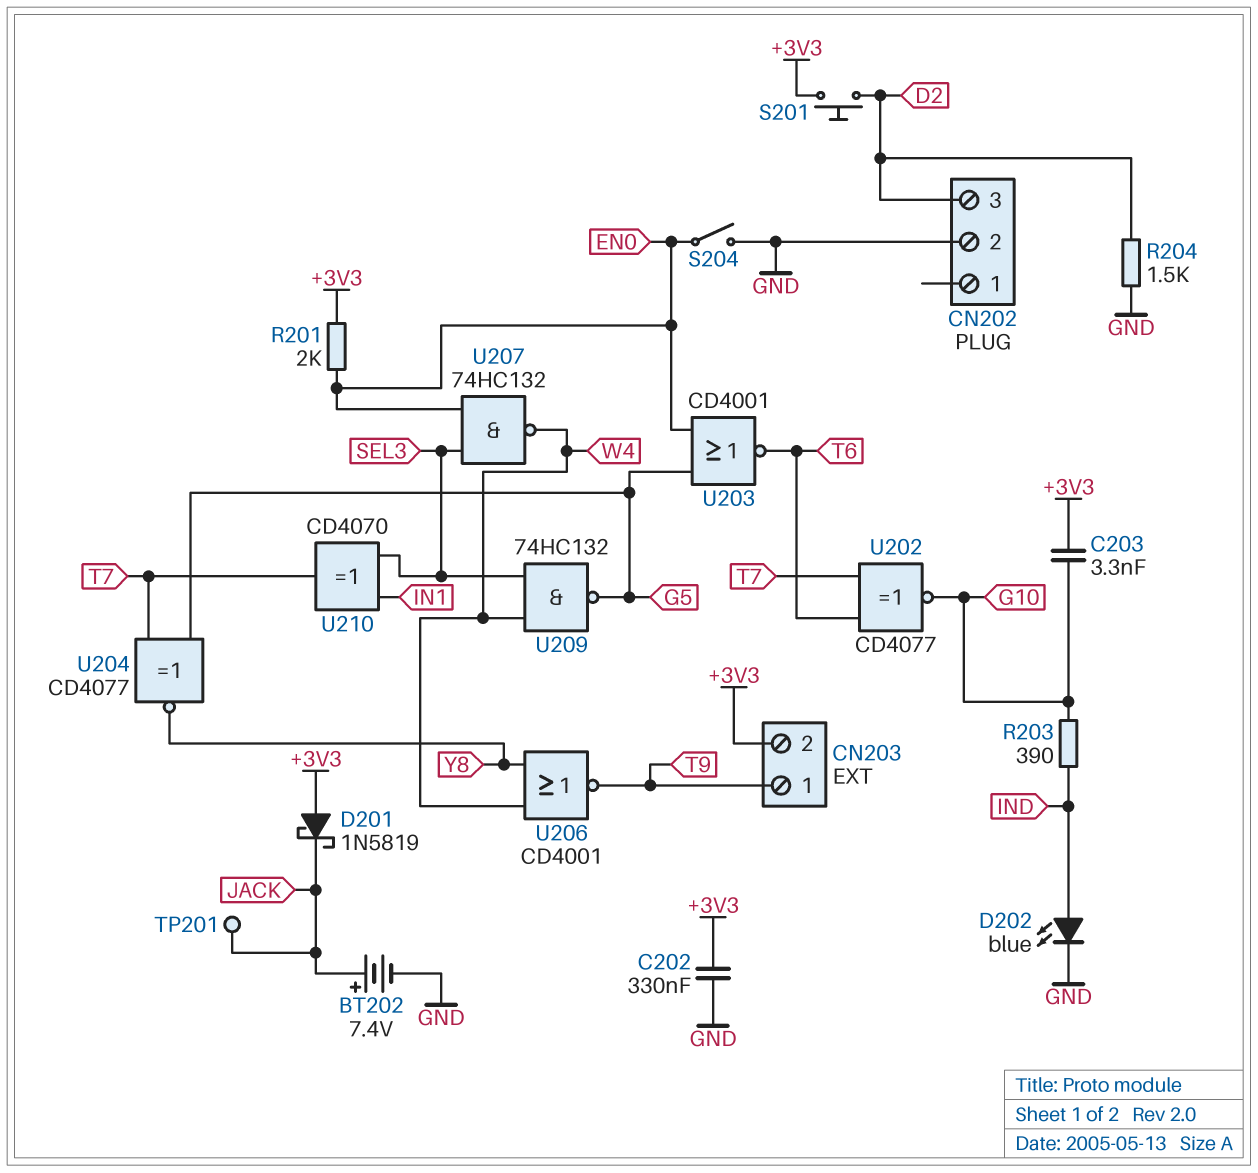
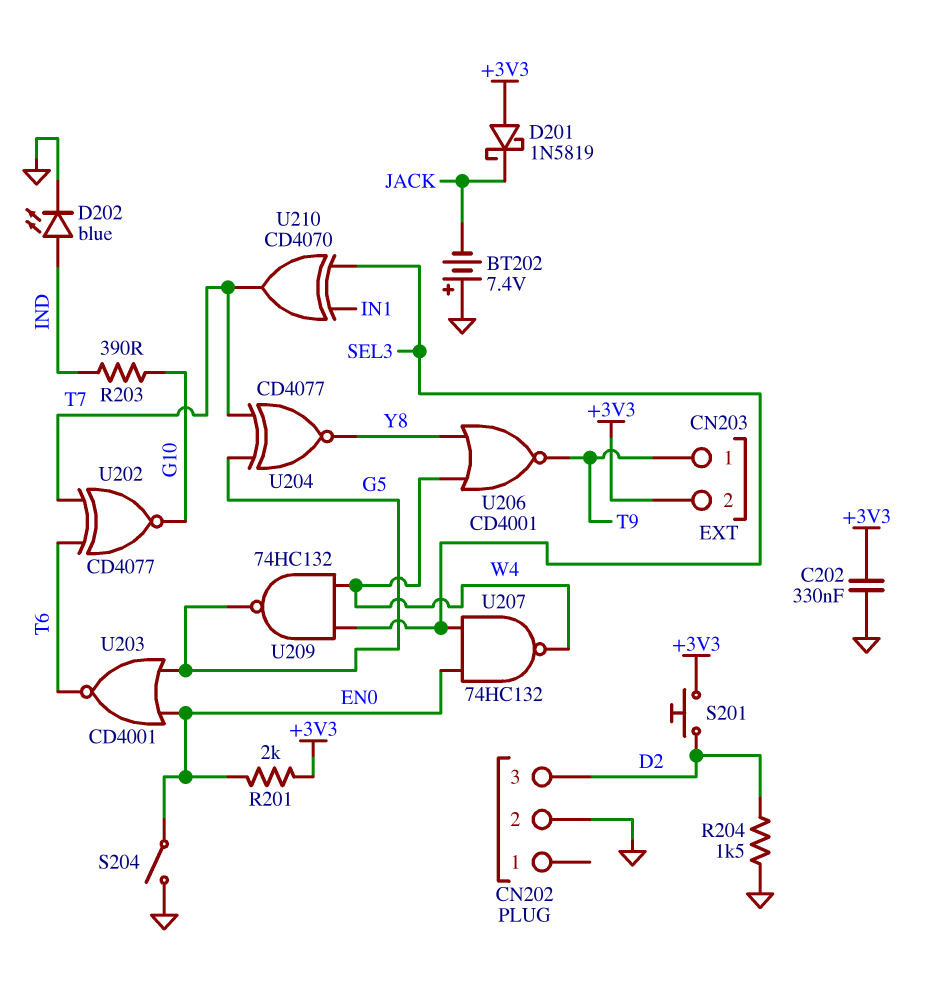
BT202: 7.4V (plus JACK, minus GND) -> 7.4V (plus GND, minus JACK)
C203: 3.3nF (+3V3, G10) -> none
TP201: test point (JACK) -> none

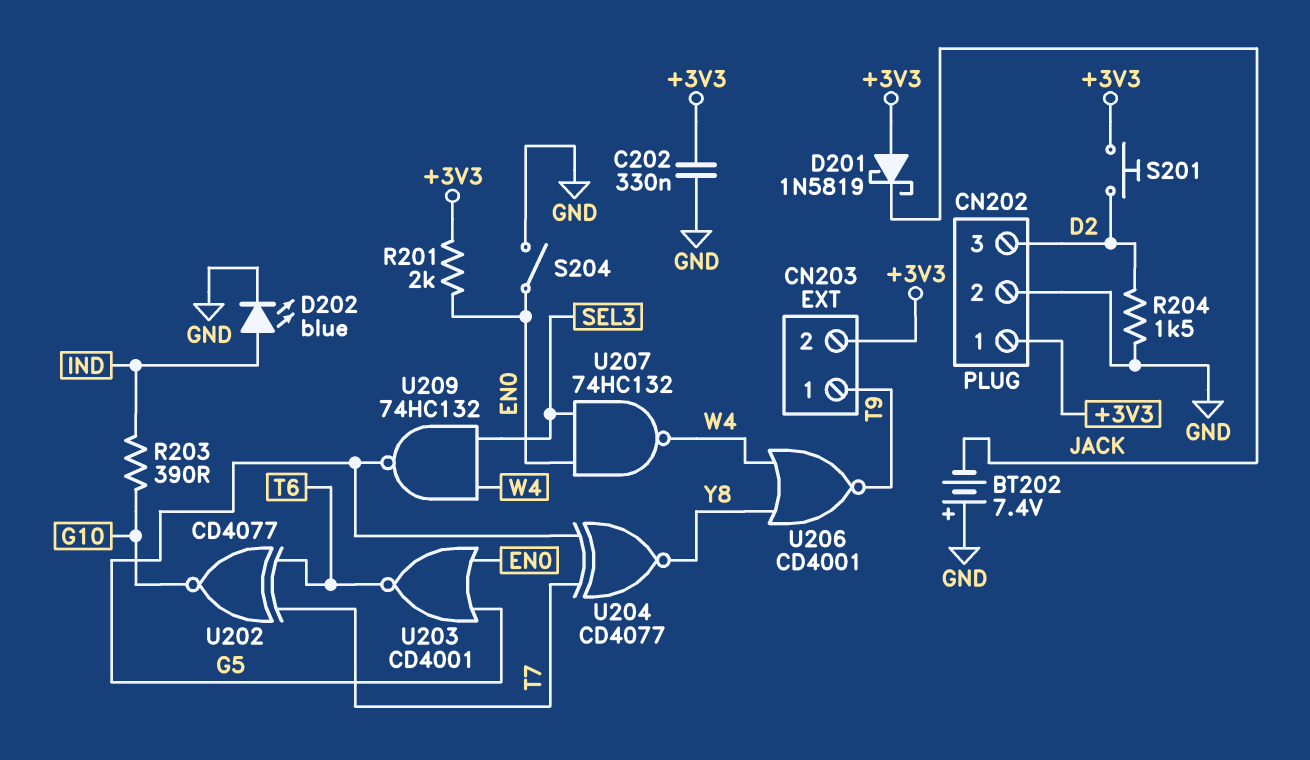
CN202 pin 1: none -> +3V3
U210: XOR CD4070 (in IN1, in SEL3, out T7) -> none

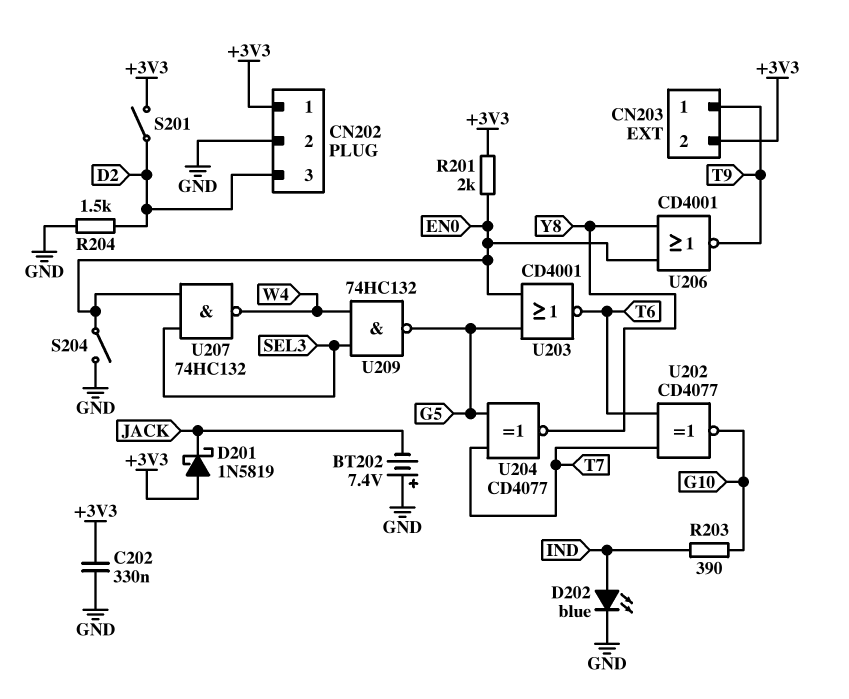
S201: button (+3V3, D2) -> switch (+3V3, D2)
U206: NOR CD4001 (in W4, in Y8, out T9) -> NOR CD4001 (in EN0, in Y8, out T9)

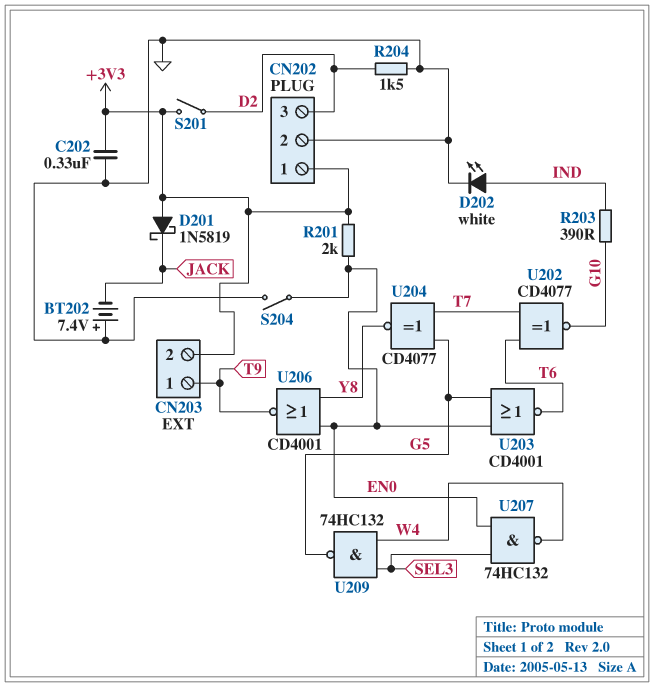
D202: LED blue (A IND, K GND) -> LED white (A IND, K GND)

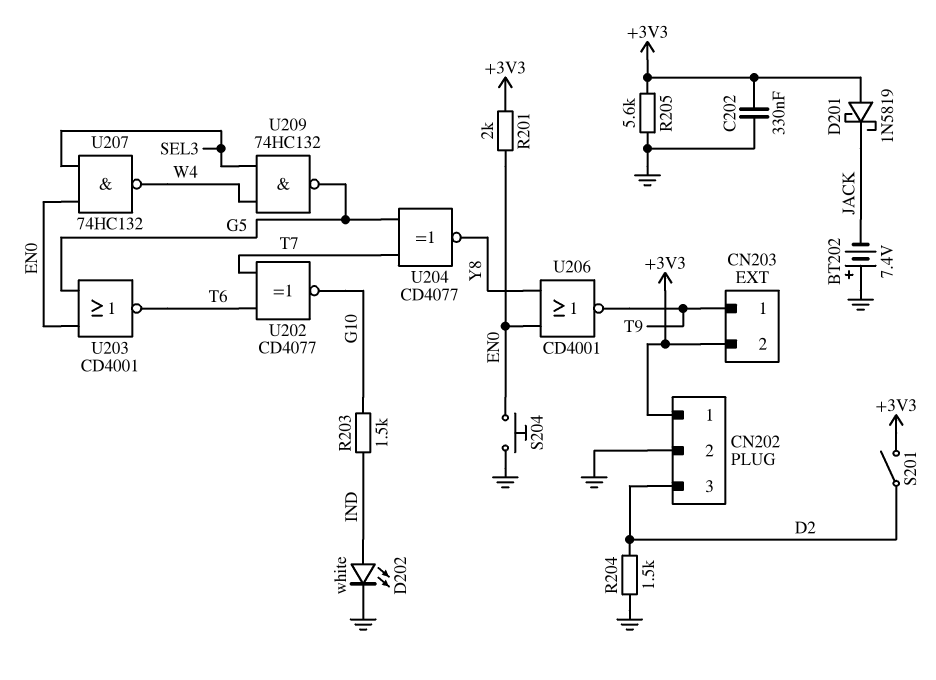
R203: 390 (G10, IND) -> 1.5k (G10, IND)
R205: none -> 5.6k (+3V3, GND)
S204: switch (EN0, GND) -> button (EN0, GND)

